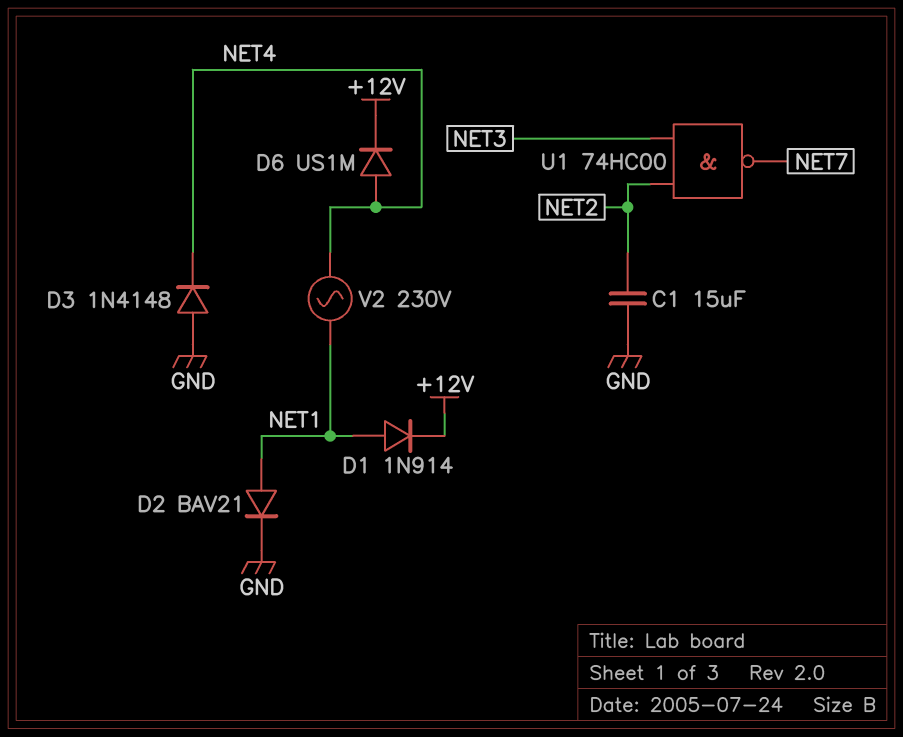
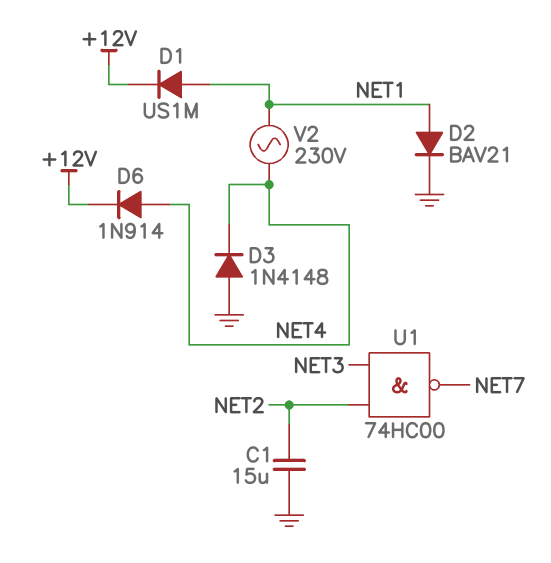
D1: diode 1N914 (A NET1, K +12V) -> diode US1M (A NET1, K +12V)
D6: diode US1M (A NET4, K +12V) -> diode 1N914 (A NET4, K +12V)

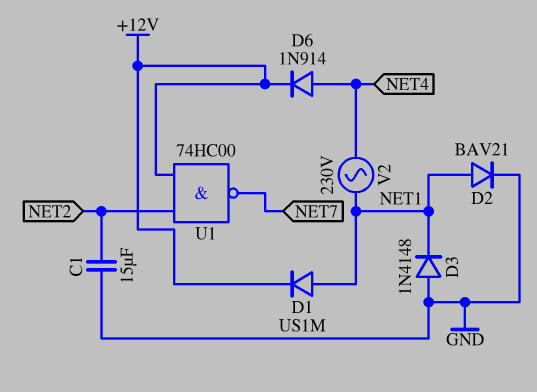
D3: diode 1N4148 (A GND, K NET4) -> diode 1N4148 (A GND, K NET1)
U1: NAND 74HC00 (in NET2, in NET3, out NET7) -> NAND 74HC00 (in +12V, in NET2, out NET7)

